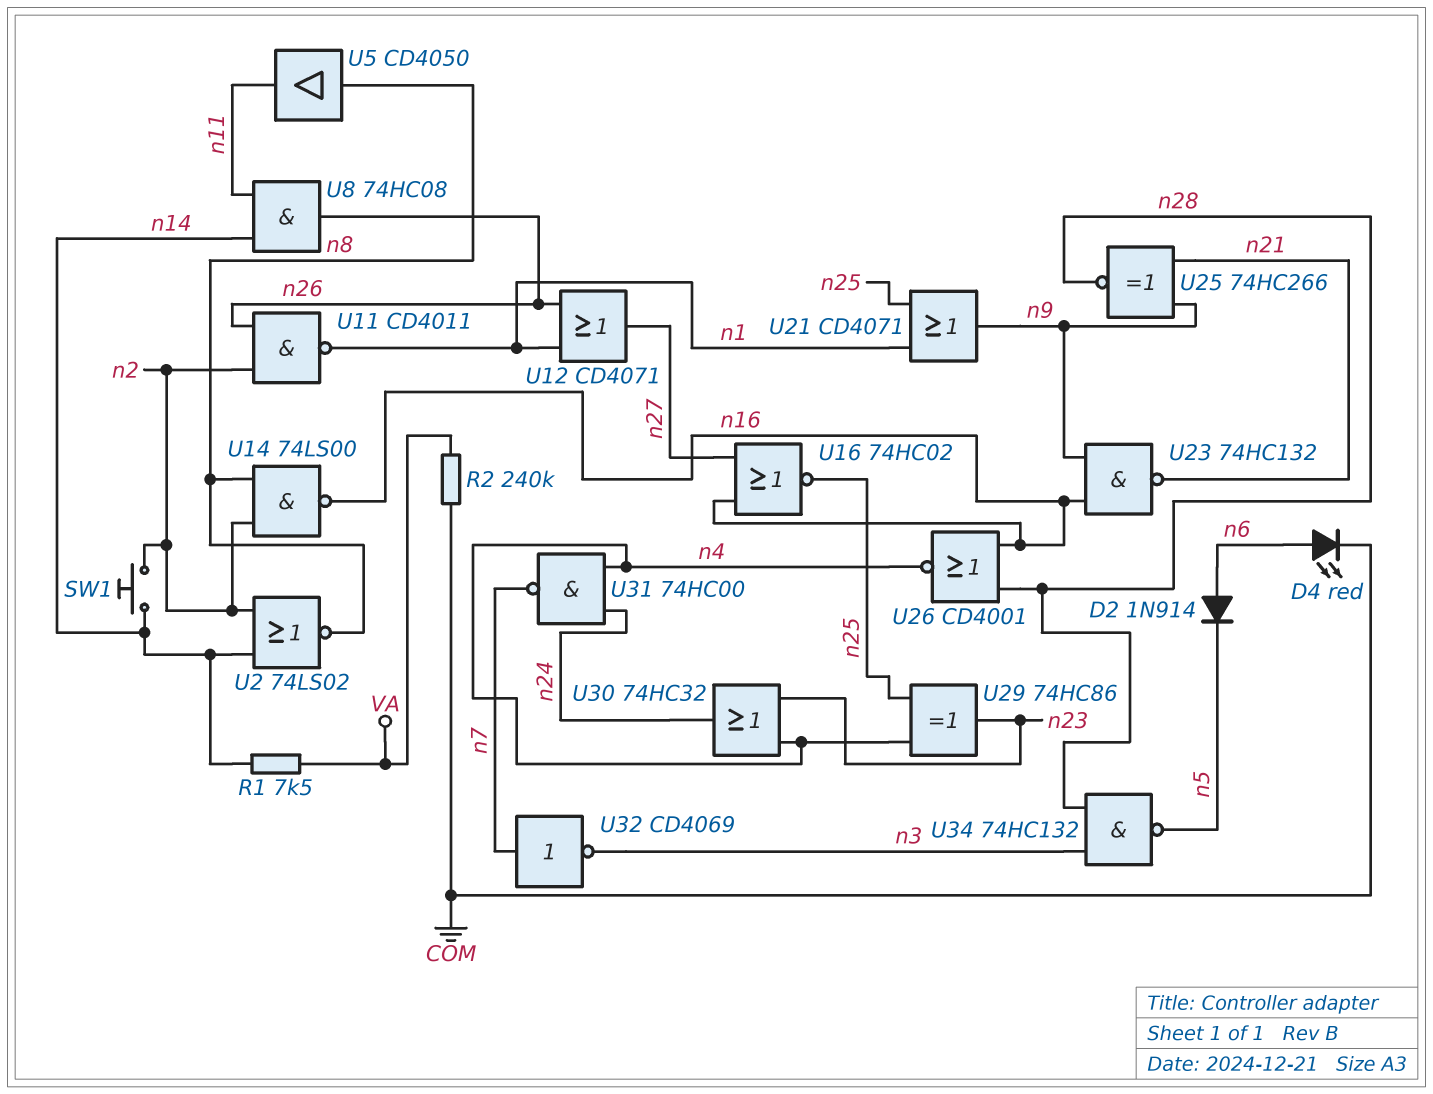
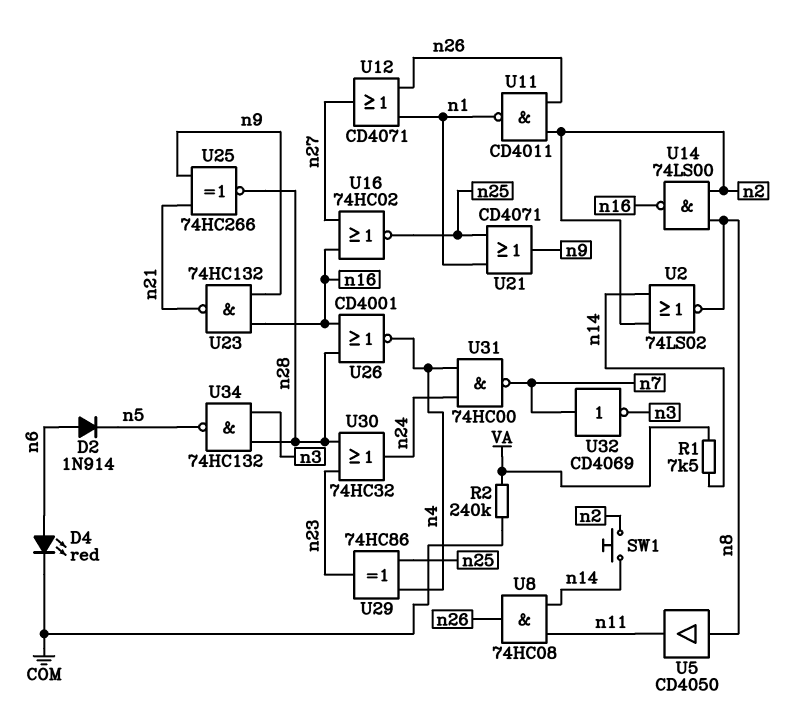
U30: OR 74HC32 (in n4, in n23, out n24) -> OR 74HC32 (in n23, in n28, out n24)

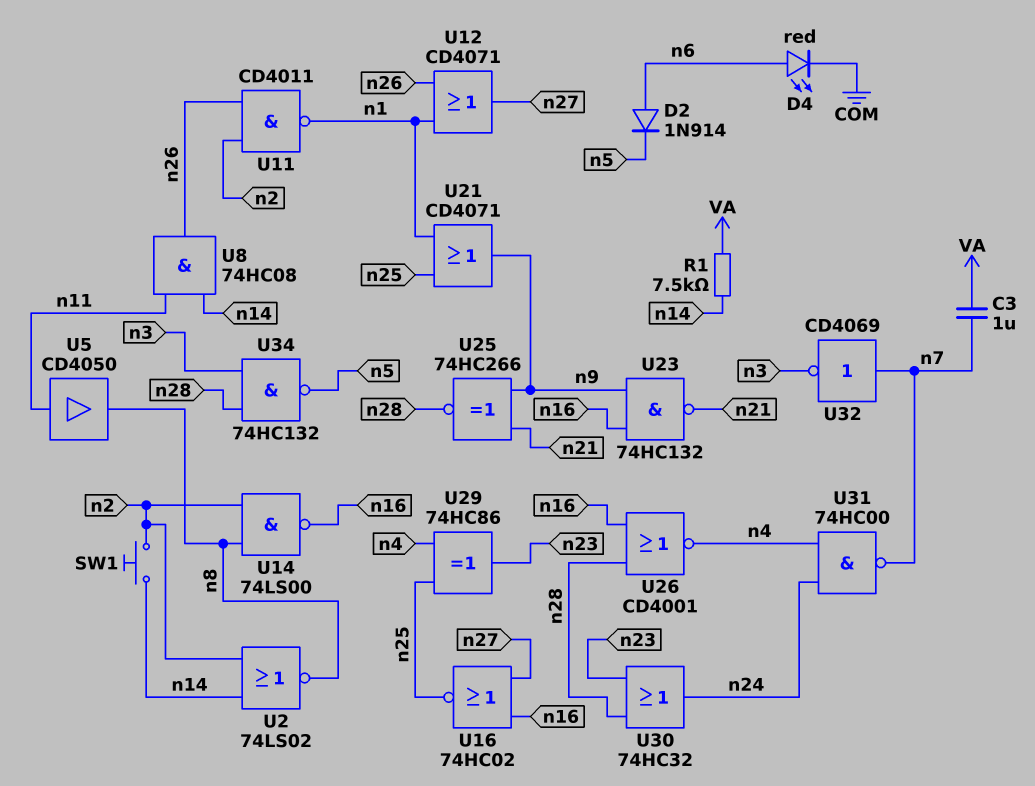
C3: none -> 1uF (VA, n7)
R2: 240k (COM, VA) -> none
U5: buffer CD4050 (in n8, out n11) -> buffer CD4050 (in n11, out n8)

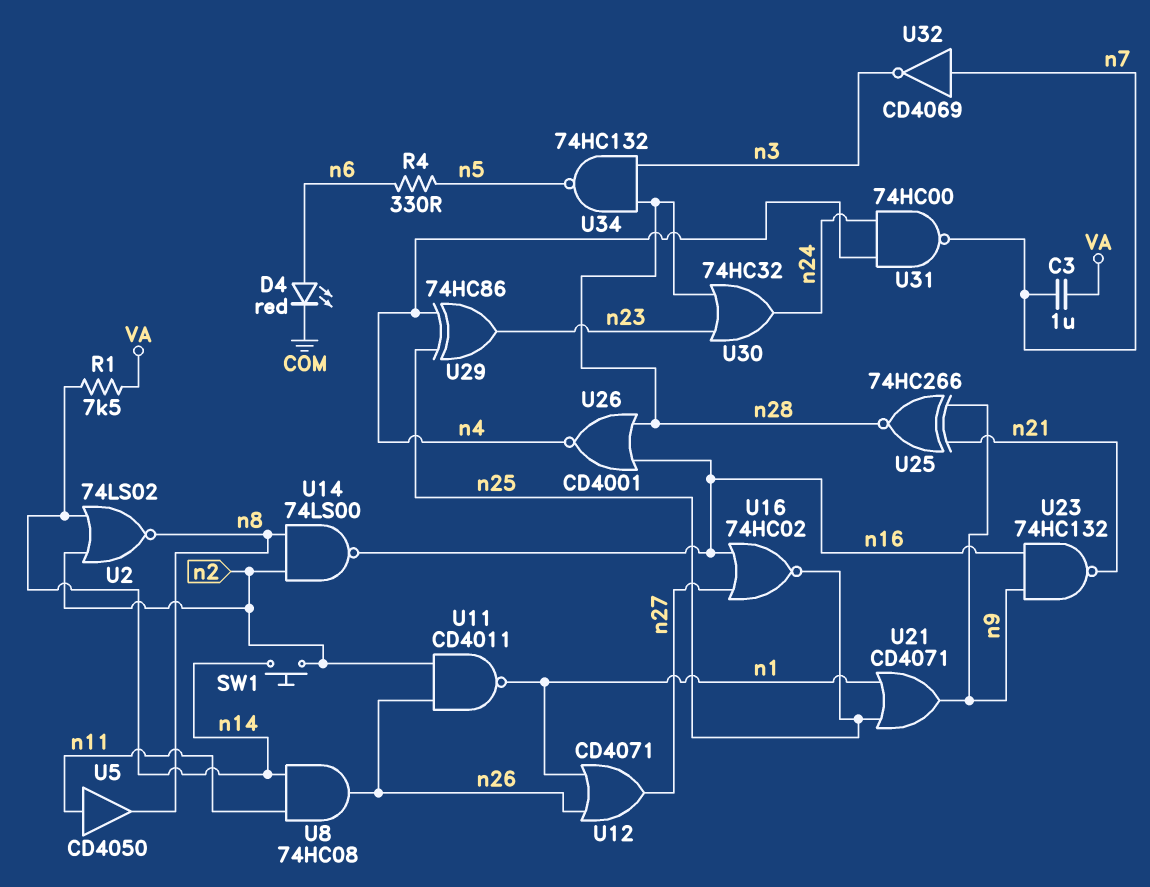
D2: diode 1N914 (A n6, K n5) -> none
R4: none -> 330 (n5, n6)

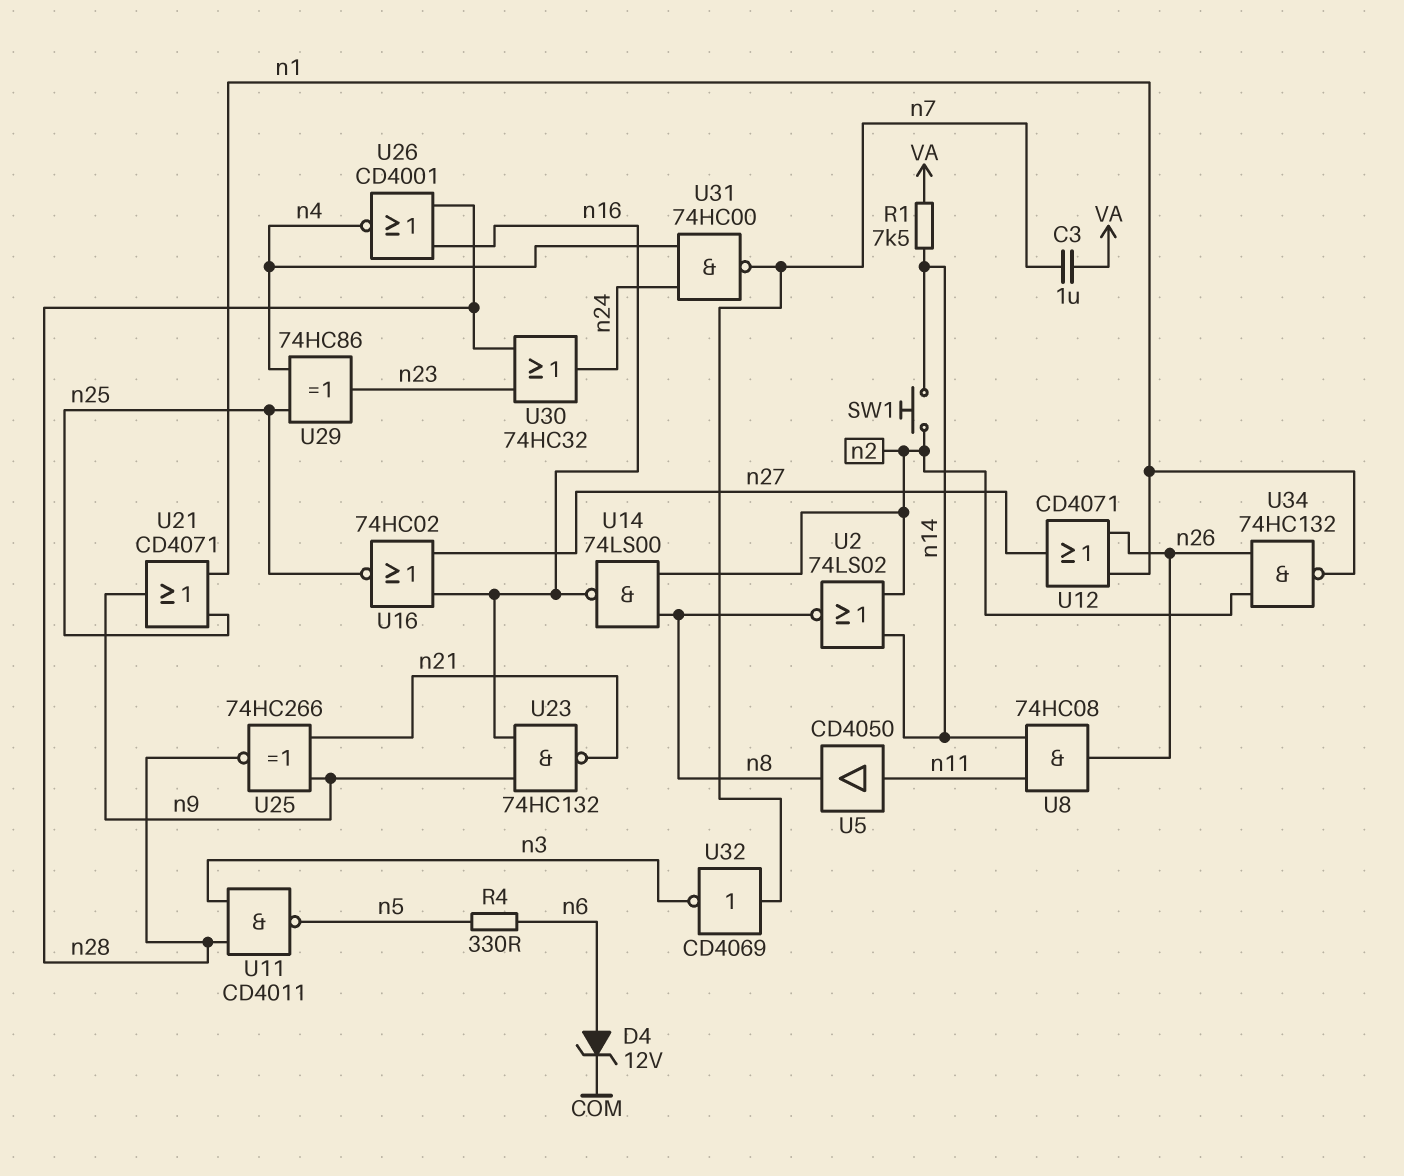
D4: LED red (A n6, K COM) -> zener 12V (A n6, K COM)
U11: NAND CD4011 (in n2, in n26, out n1) -> NAND CD4011 (in n3, in n28, out n5)
U34: NAND 74HC132 (in n3, in n28, out n5) -> NAND 74HC132 (in n2, in n26, out n1)

